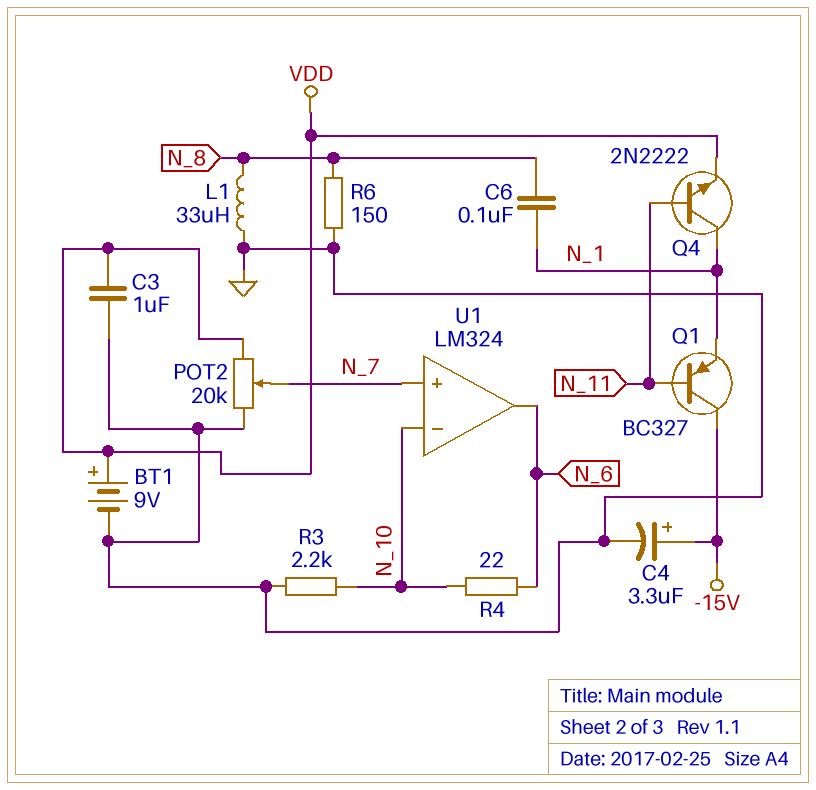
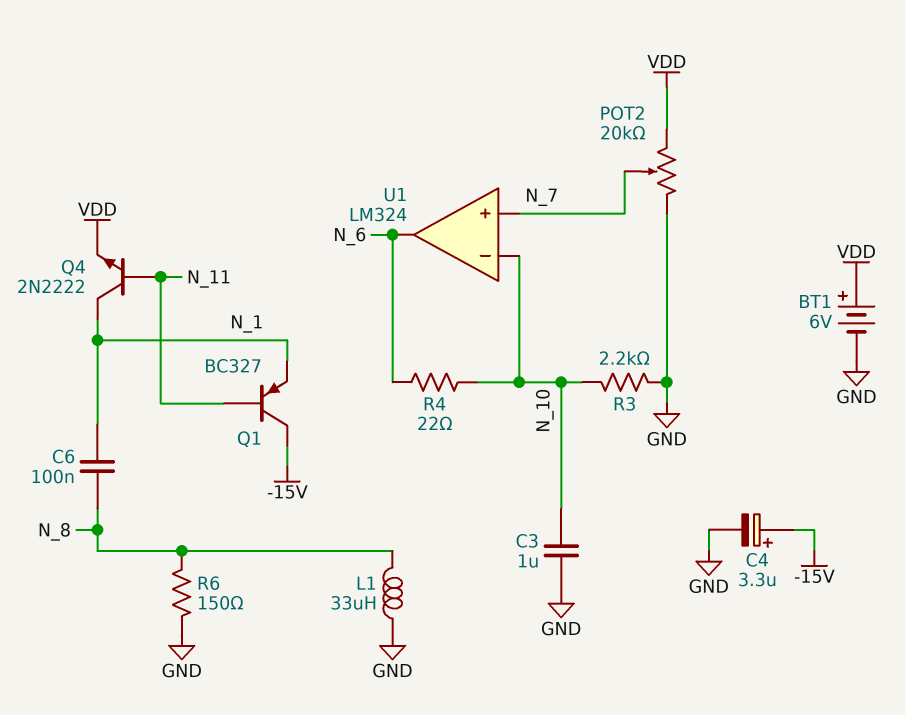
BT1: 9V (plus VDD, minus GND) -> 6V (plus VDD, minus GND)
C3: 1uF (GND, VDD) -> 1uF (GND, N_10)

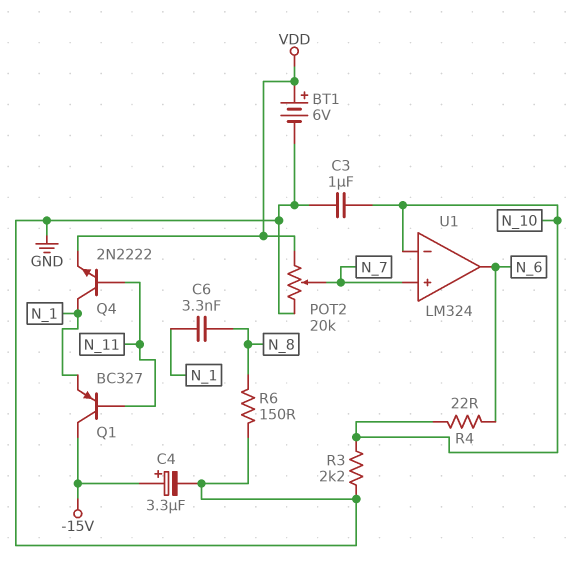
C6: 100nF (N_1, N_8) -> 3.3nF (N_1, N_8)
L1: 33uH (GND, N_8) -> none

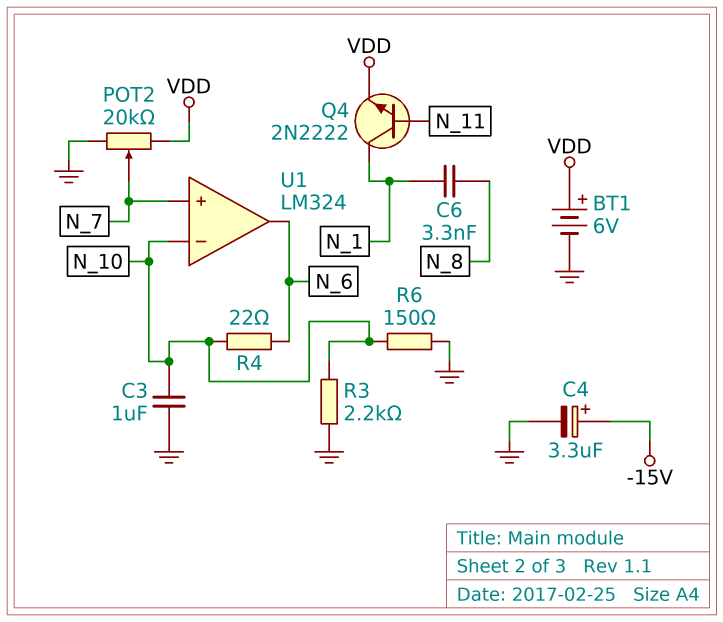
Q1: PNP BC327 (B N_11, C -15V, E N_1) -> none
R6: 150 (GND, N_8) -> 150 (GND, N_10)

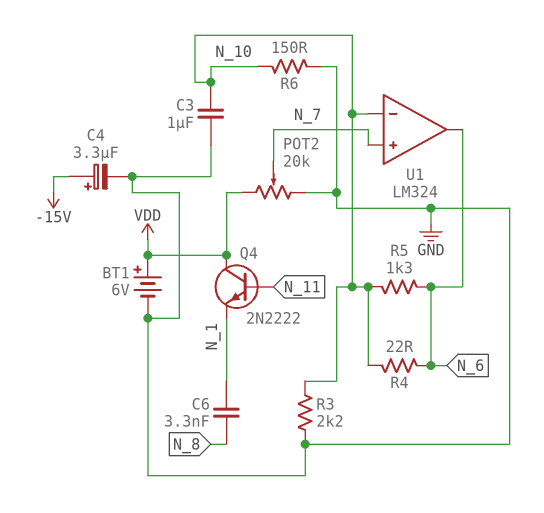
Q4: NPN 2N2222 (B N_11, C N_1, E VDD) -> NPN 2N2222 (B N_11, C VDD, E N_1)
R5: none -> 1.3k (N_6, N_10)

